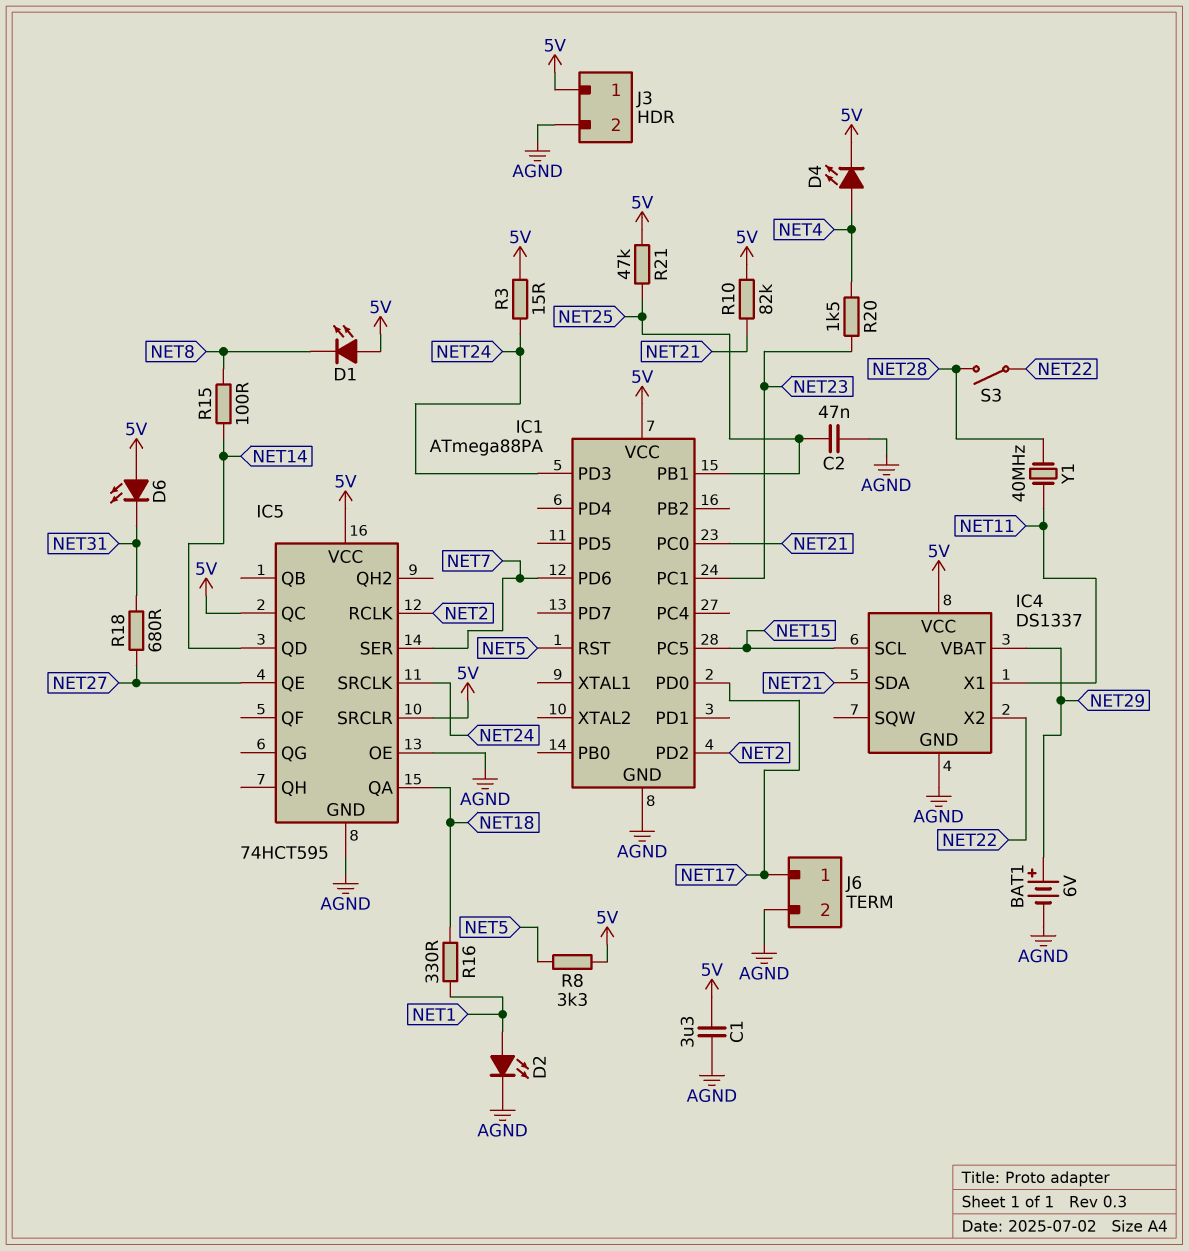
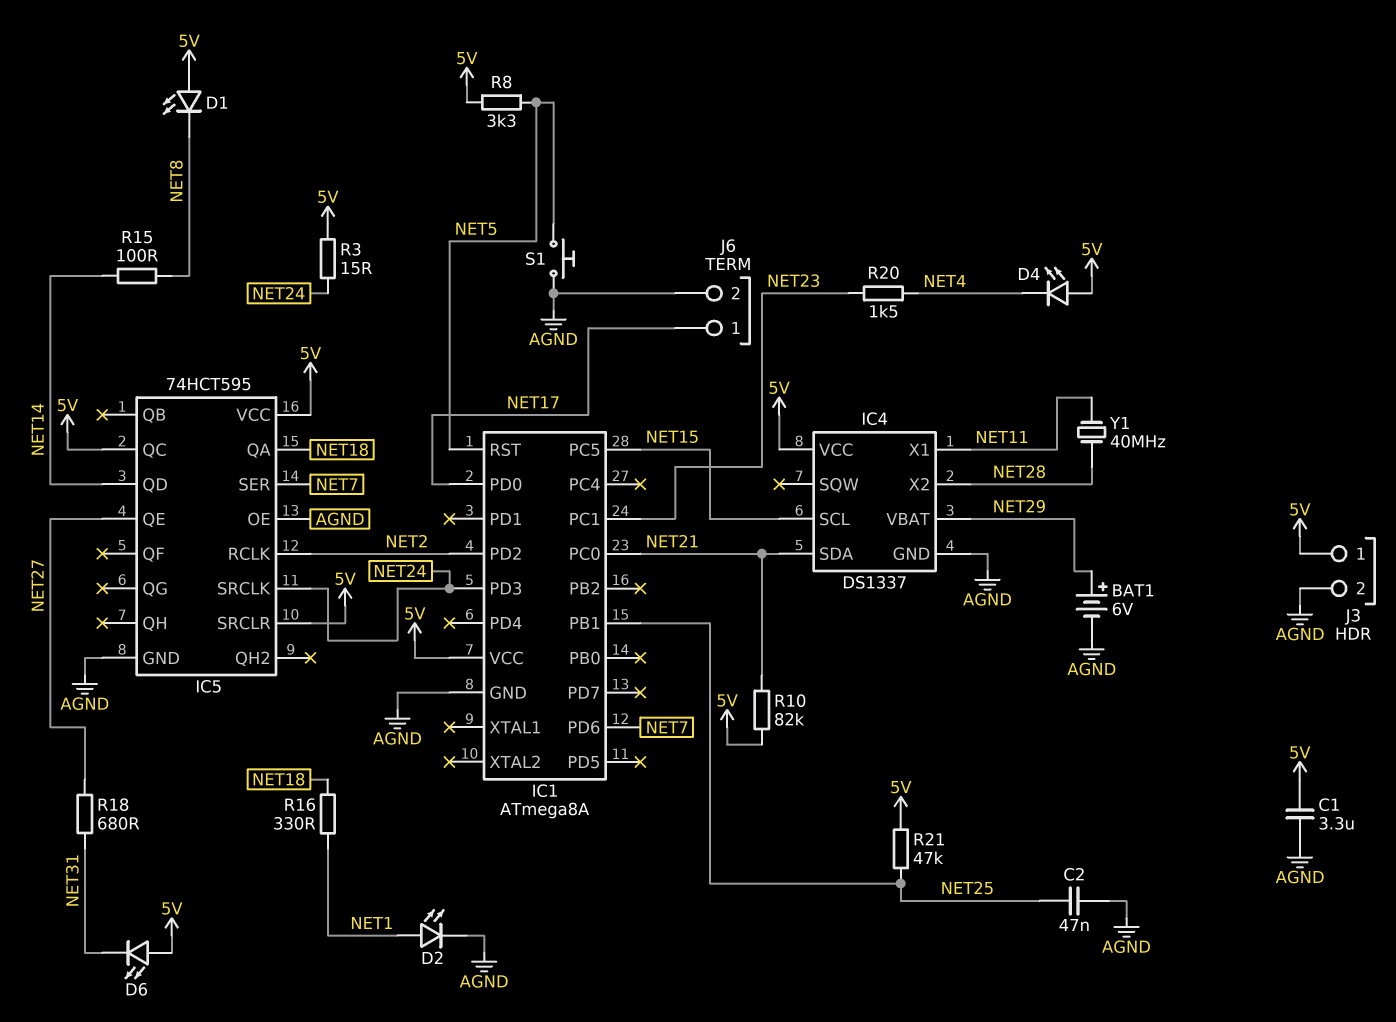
D4: LED (A NET4, K 5V) -> LED (A 5V, K NET4)
IC1: ATmega88PA -> ATmega8A
IC4 pin X2: NET22 -> NET28
S1: none -> button (AGND, NET5)
S3: switch (NET22, NET28) -> none

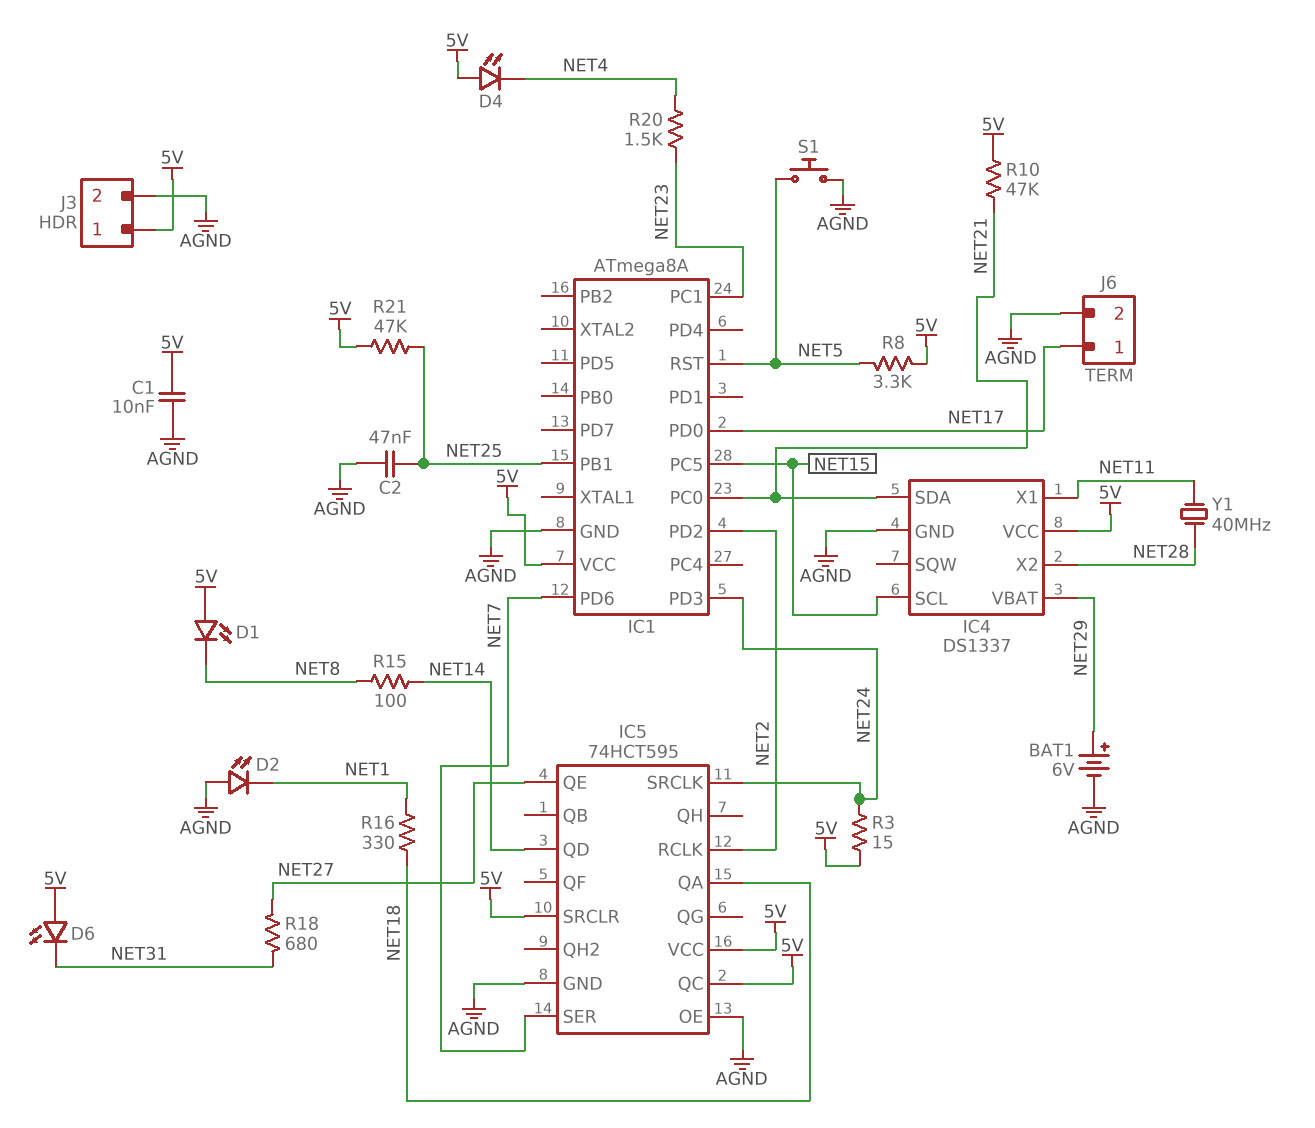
C1: 3.3uF (5V, AGND) -> 10nF (5V, AGND)
D2: LED (A NET1, K AGND) -> LED (A AGND, K NET1)
R10: 82k (5V, NET21) -> 47k (5V, NET21)

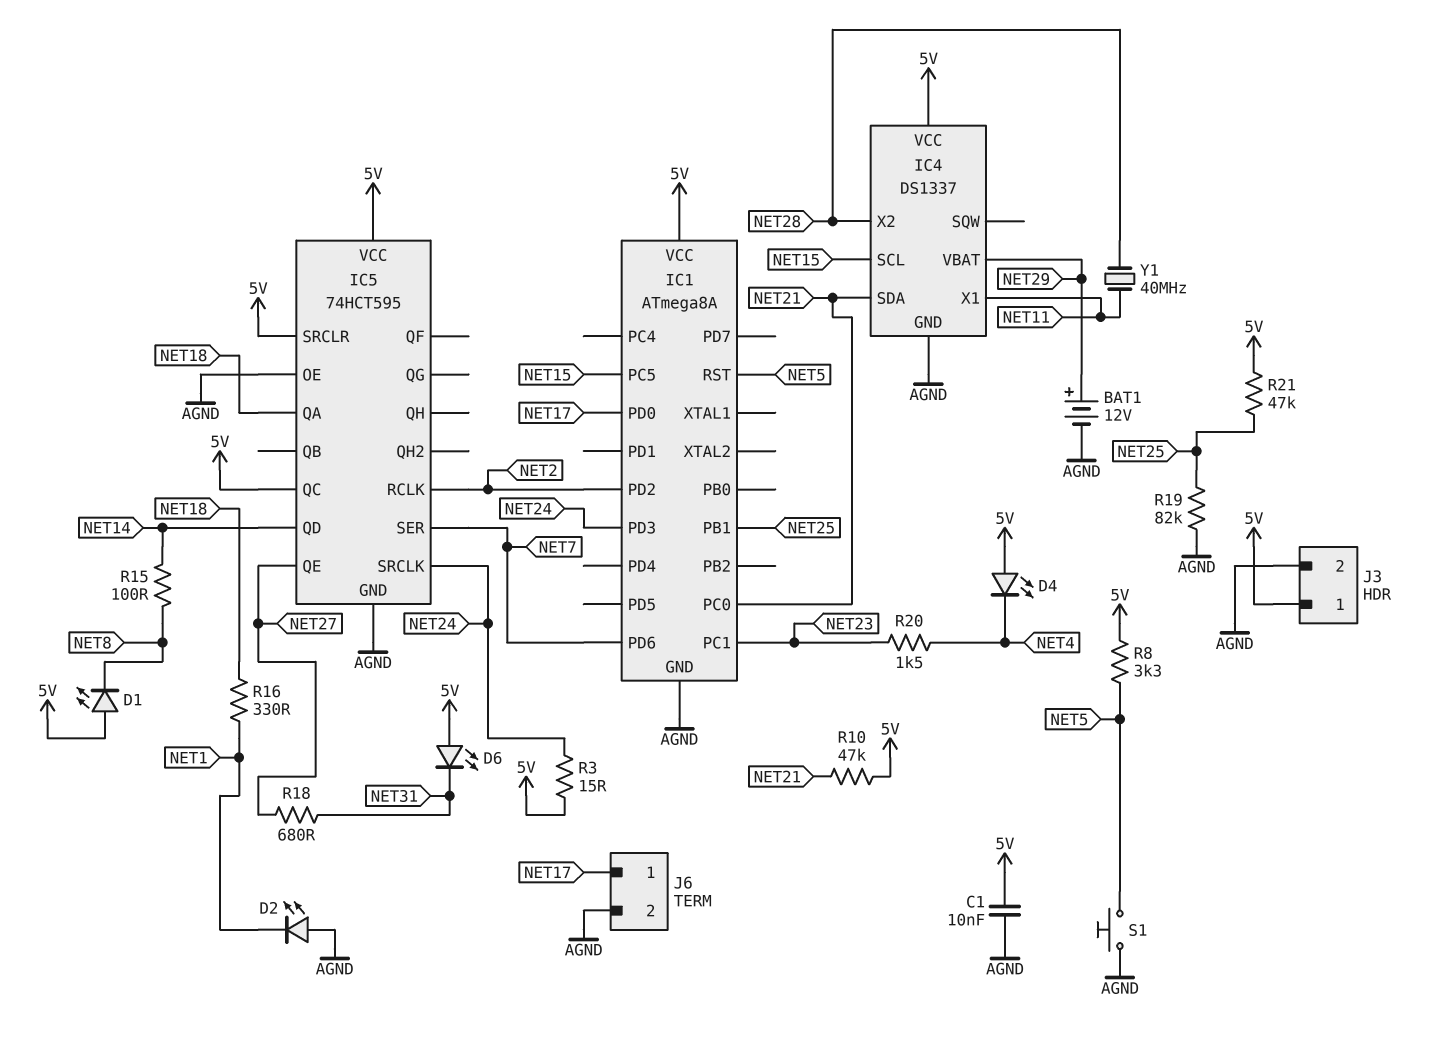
BAT1: 6V (plus NET29, minus AGND) -> 12V (plus NET29, minus AGND)
C2: 47nF (AGND, NET25) -> none
R19: none -> 82k (AGND, NET25)

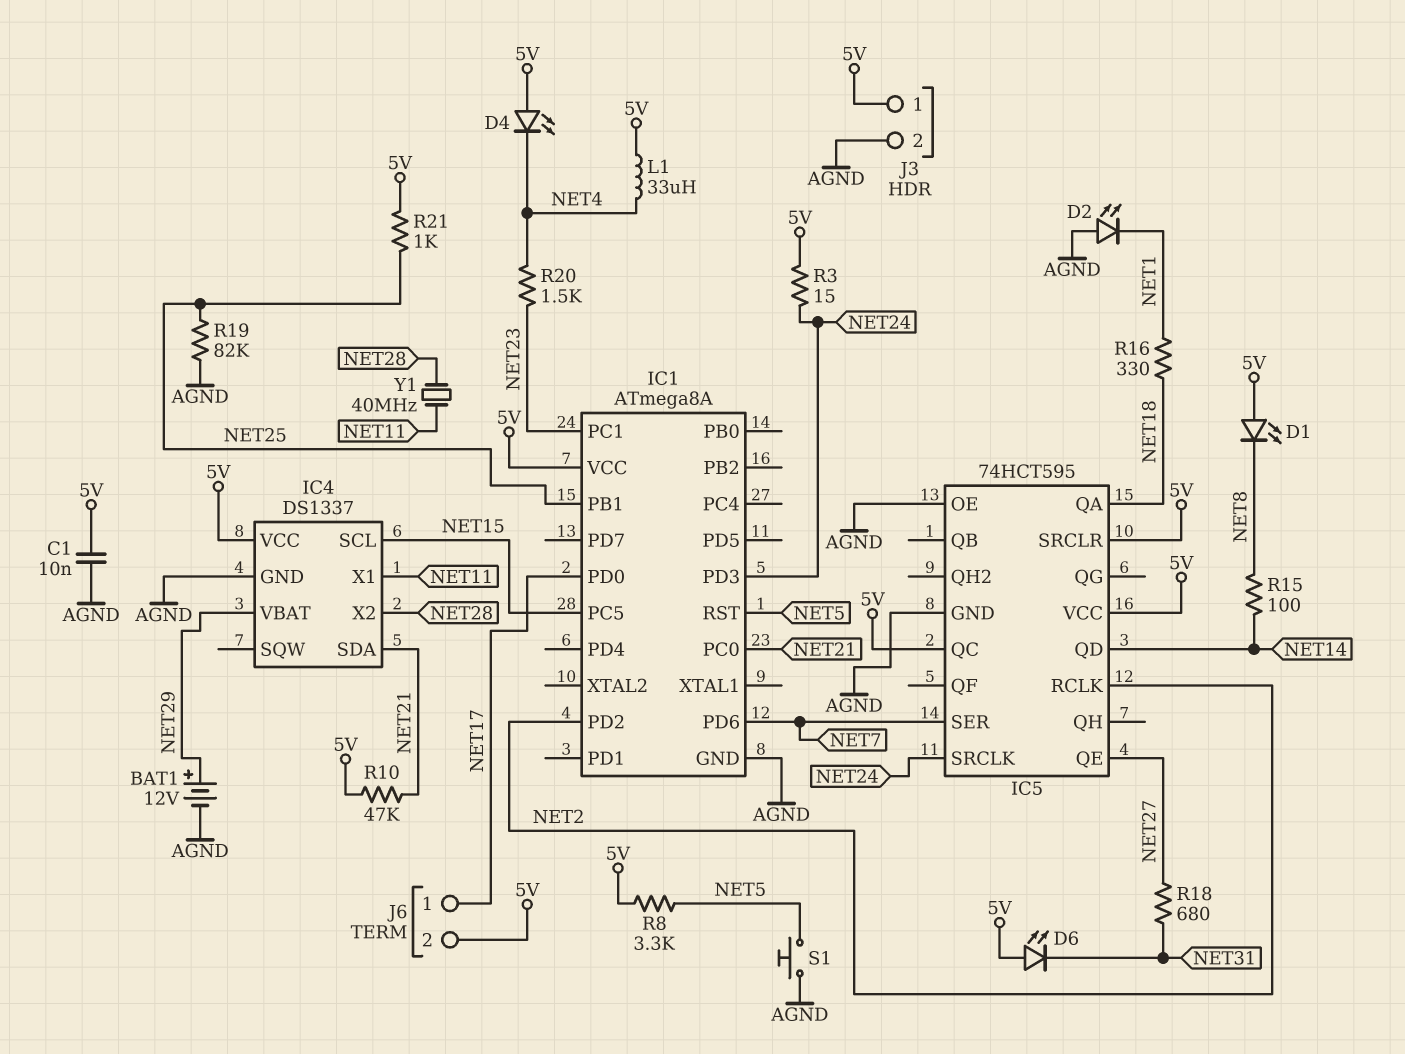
J6 pin 2: AGND -> 5V
L1: none -> 33uH (5V, NET4)
R21: 47k (5V, NET25) -> 1k (5V, NET25)

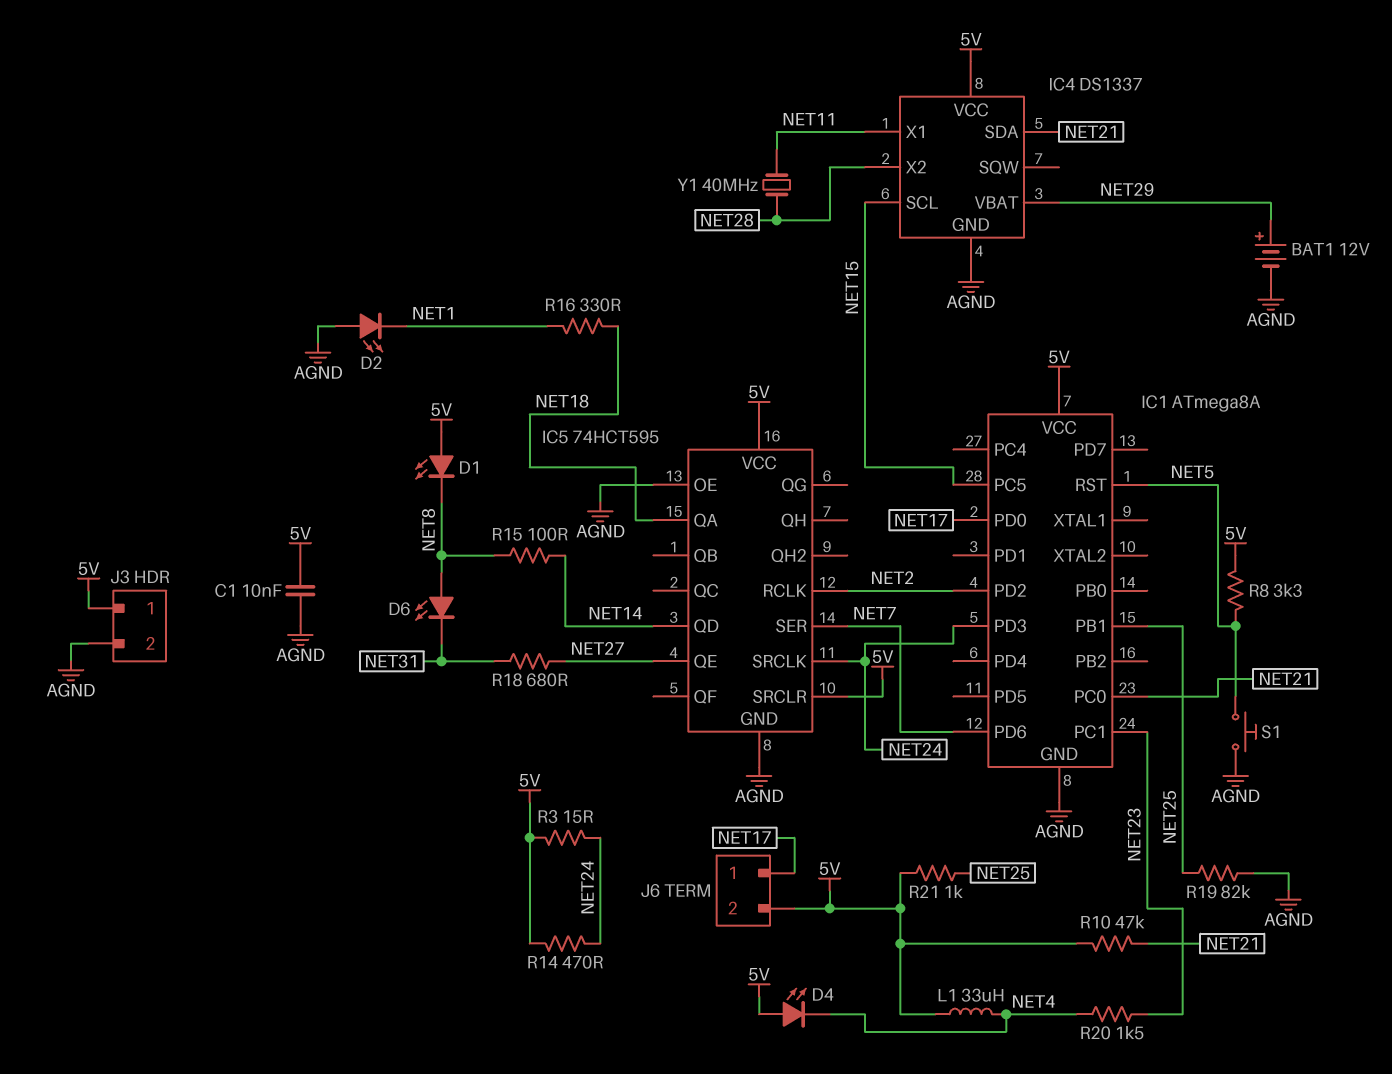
D6: LED (A 5V, K NET31) -> LED (A NET8, K NET31)
IC5 pin QC: 5V -> none
R14: none -> 470 (5V, NET24)

